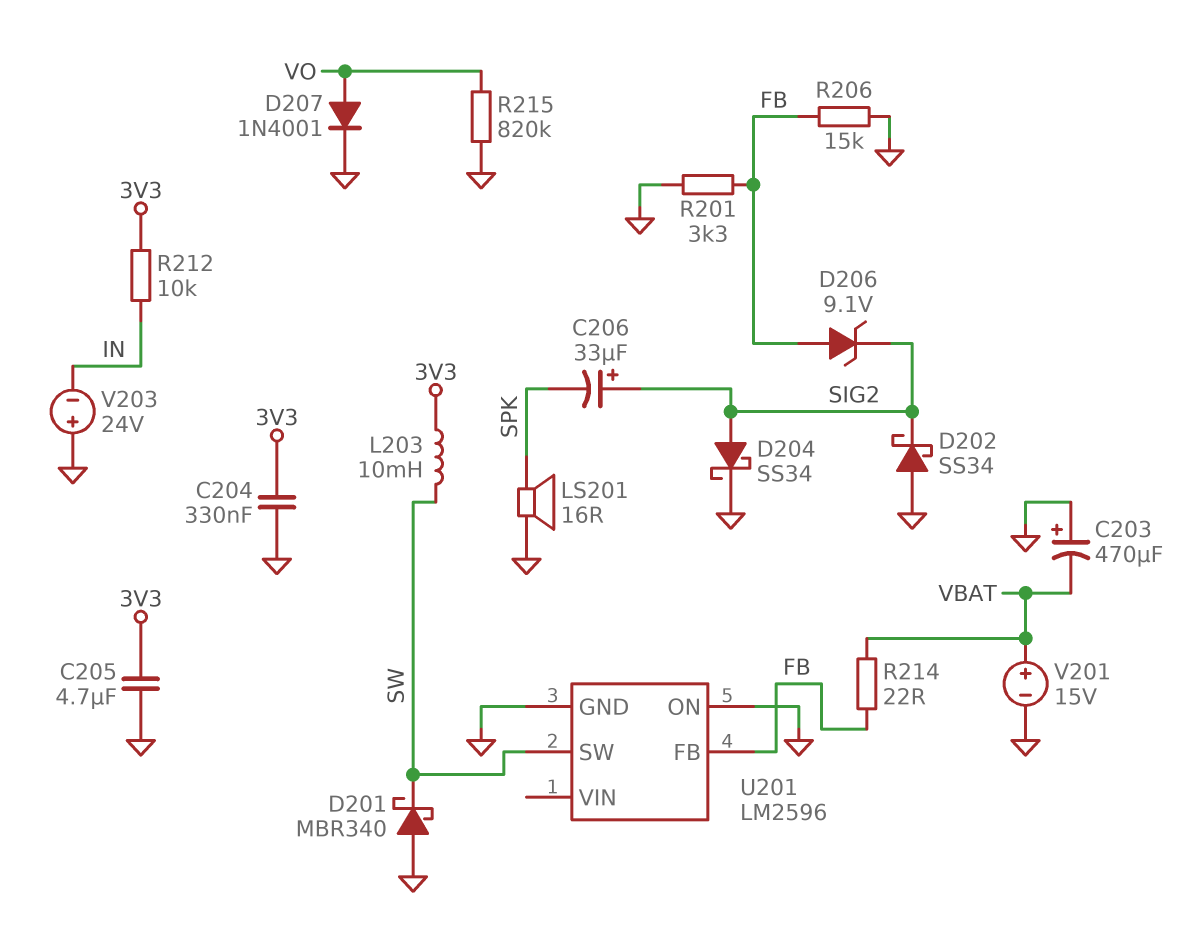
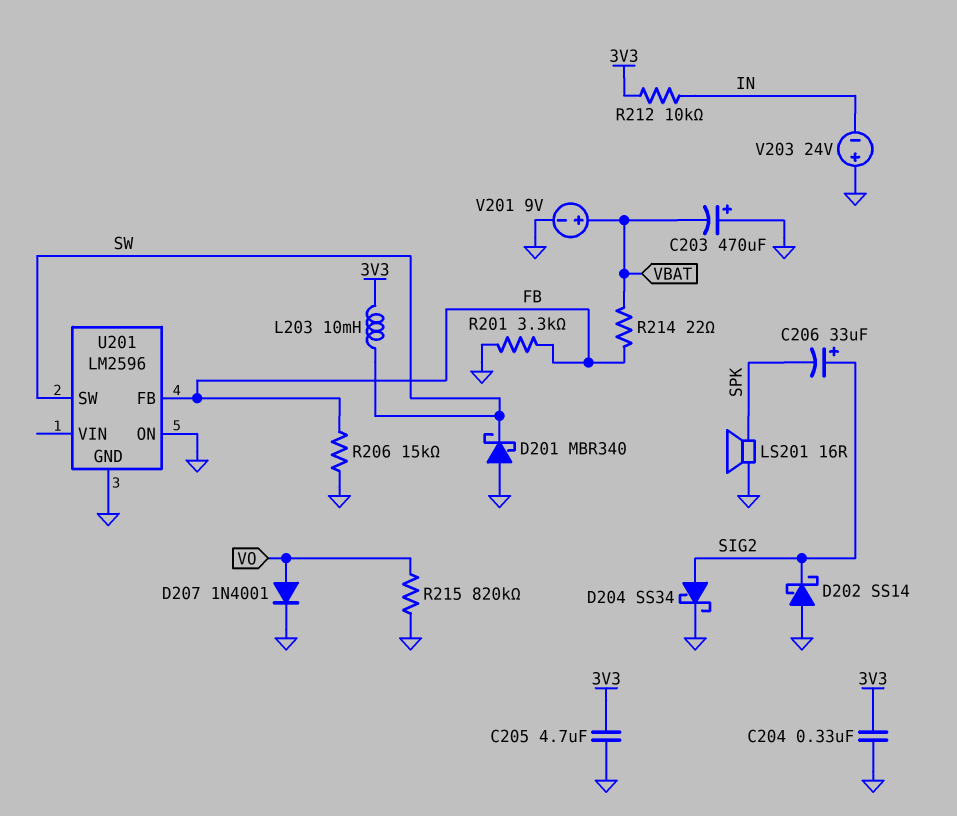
D202: schottky SS34 (A GND, K SIG2) -> schottky SS14 (A GND, K SIG2)
D206: zener 9.1V (A FB, K SIG2) -> none
V201: 15V (plus VBAT, minus GND) -> 9V (plus VBAT, minus GND)

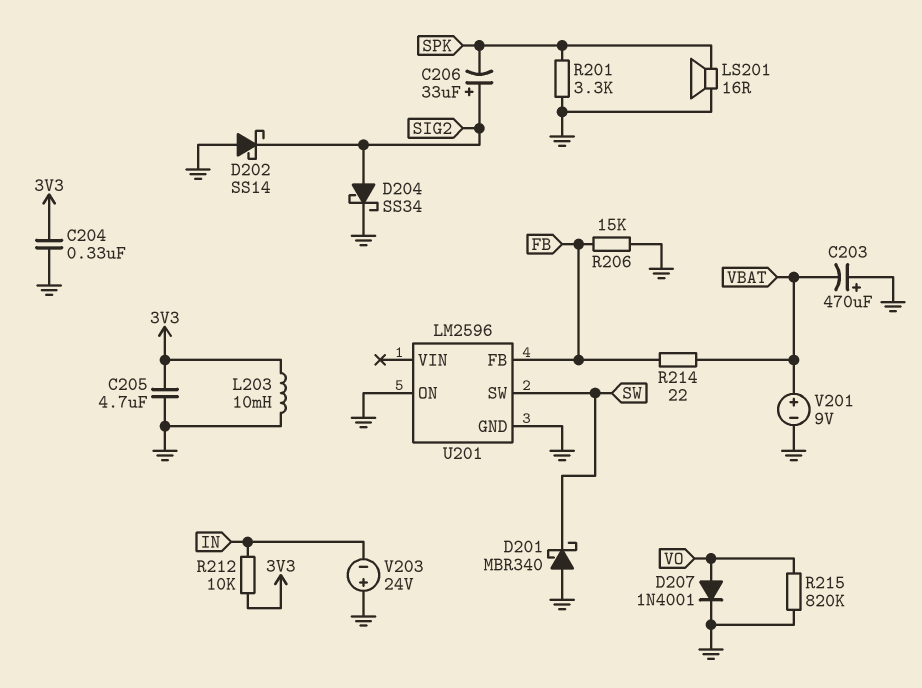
L203: 10mH (3V3, SW) -> 10mH (3V3, GND)
R201: 3.3k (FB, GND) -> 3.3k (GND, SPK)

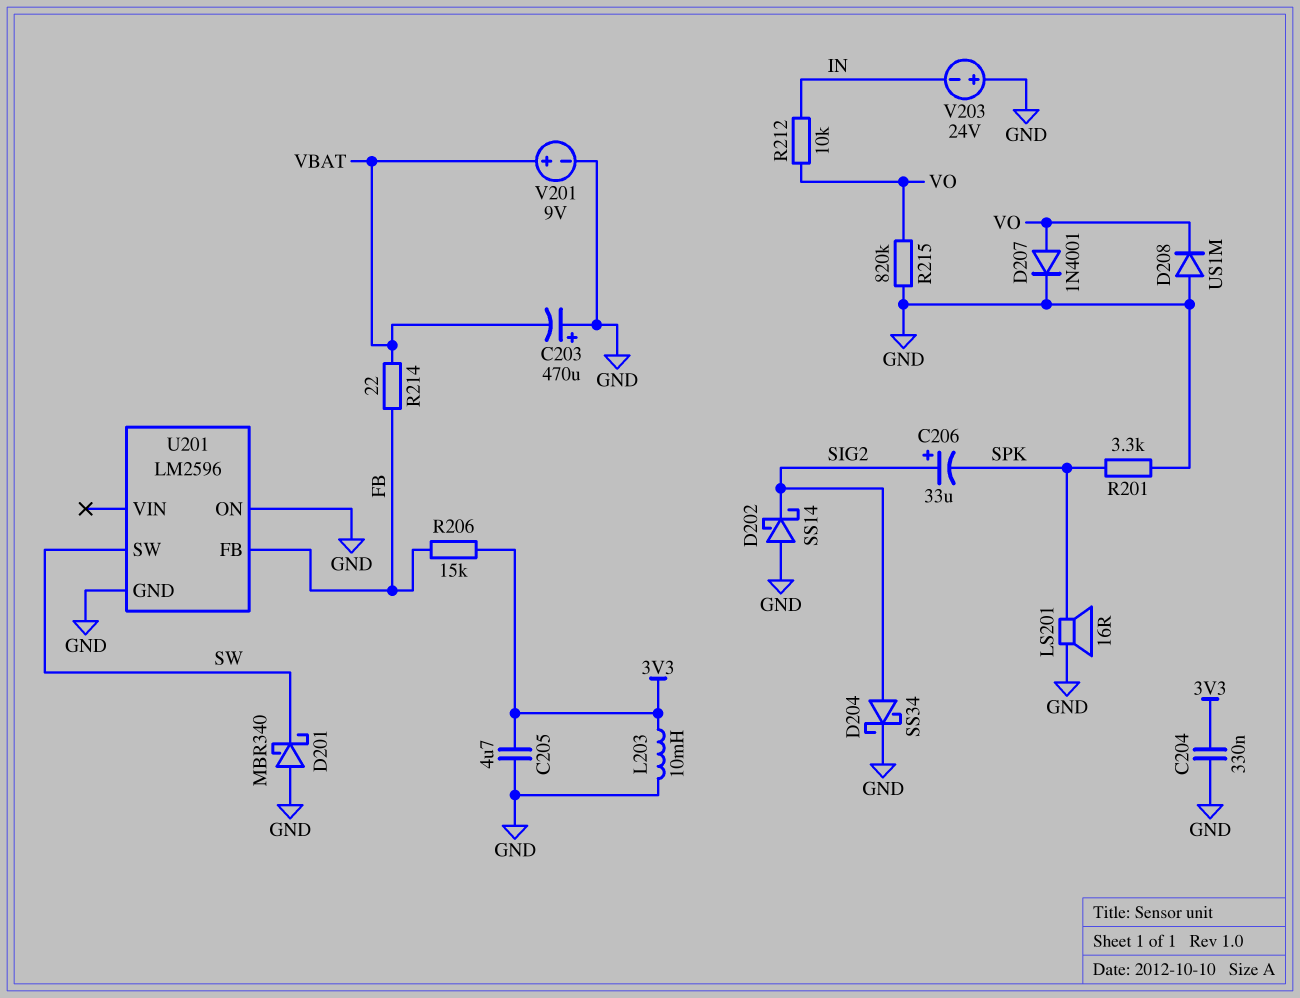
D208: none -> diode US1M (A GND, K VO)
R206: 15k (FB, GND) -> 15k (3V3, FB)
R212: 10k (3V3, IN) -> 10k (IN, VO)

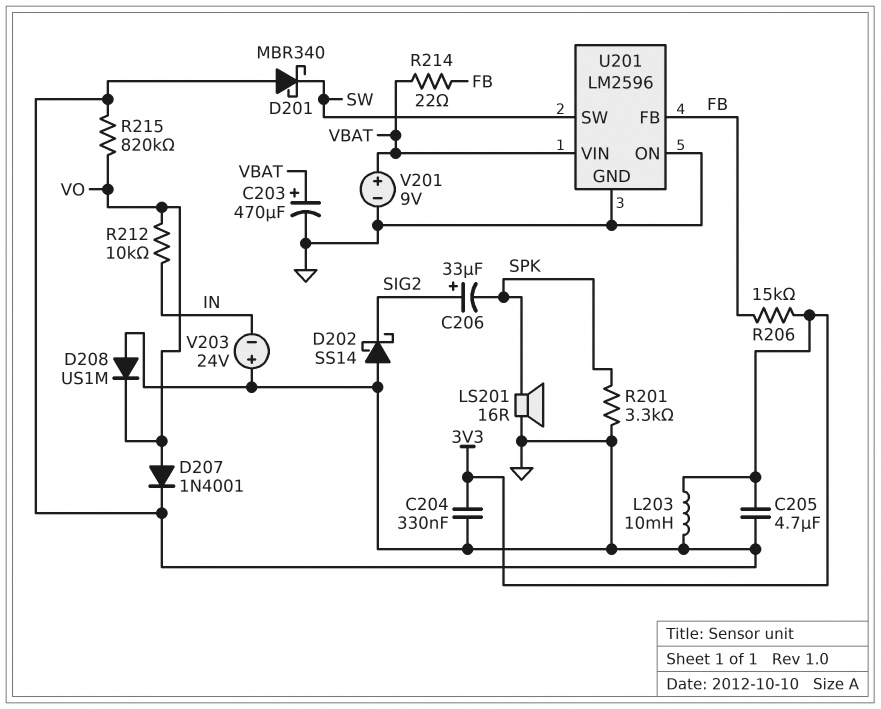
C203: 470uF (plus GND, minus VBAT) -> 470uF (plus VBAT, minus GND)
D204: schottky SS34 (A SIG2, K GND) -> none
U201 pin VIN: none -> VBAT

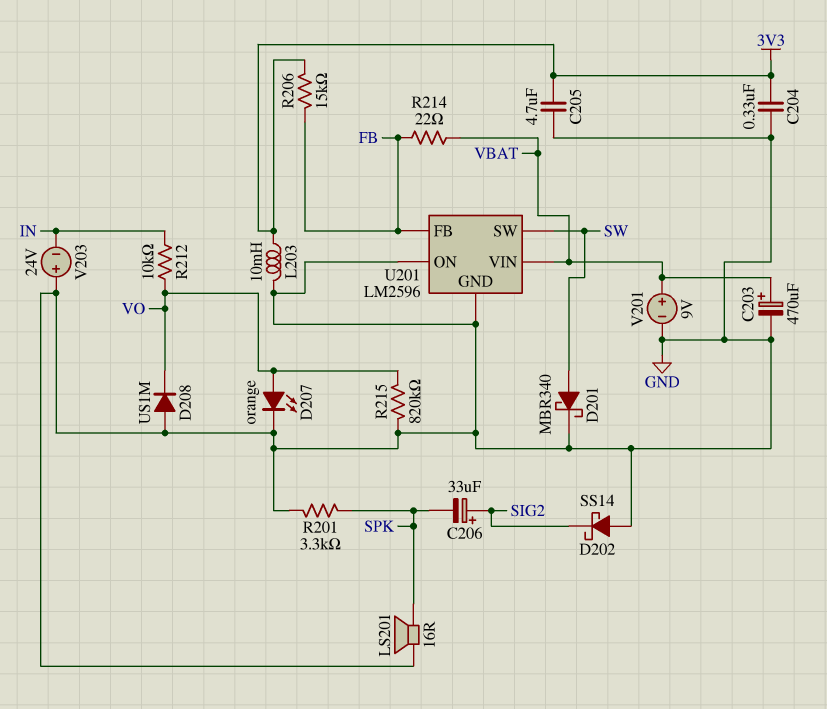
D201: schottky MBR340 (A GND, K SW) -> schottky MBR340 (A SW, K GND)
D207: diode 1N4001 (A VO, K GND) -> LED orange (A VO, K GND)

